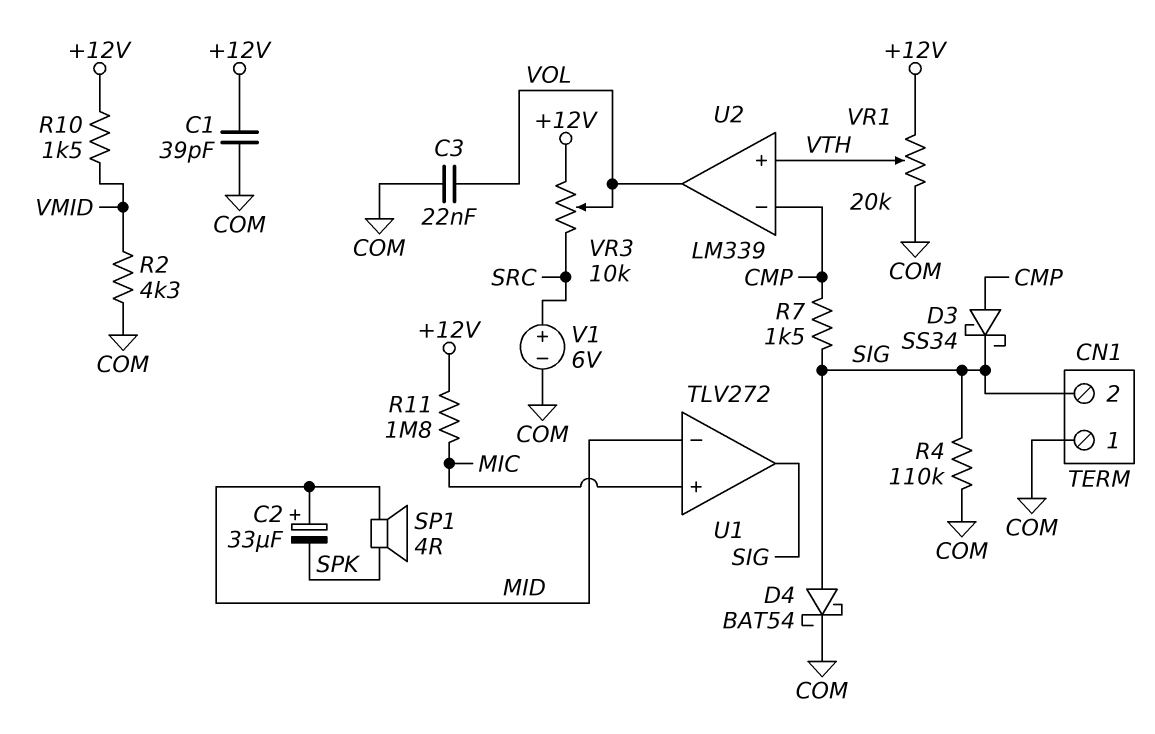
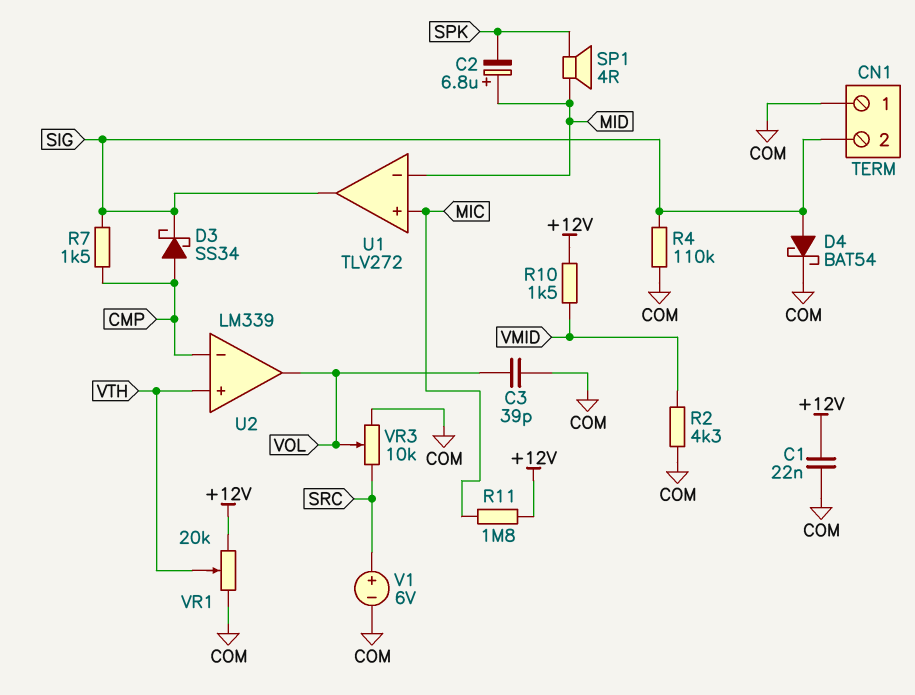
C1: 39pF (+12V, COM) -> 22nF (+12V, COM)
C2: 33uF (plus MID, minus SPK) -> 6.8uF (plus MID, minus SPK)
C3: 22nF (COM, VOL) -> 39pF (COM, VOL)
VR3: 10k (+12V, SRC, wiper VOL) -> 10k (COM, SRC, wiper VOL)

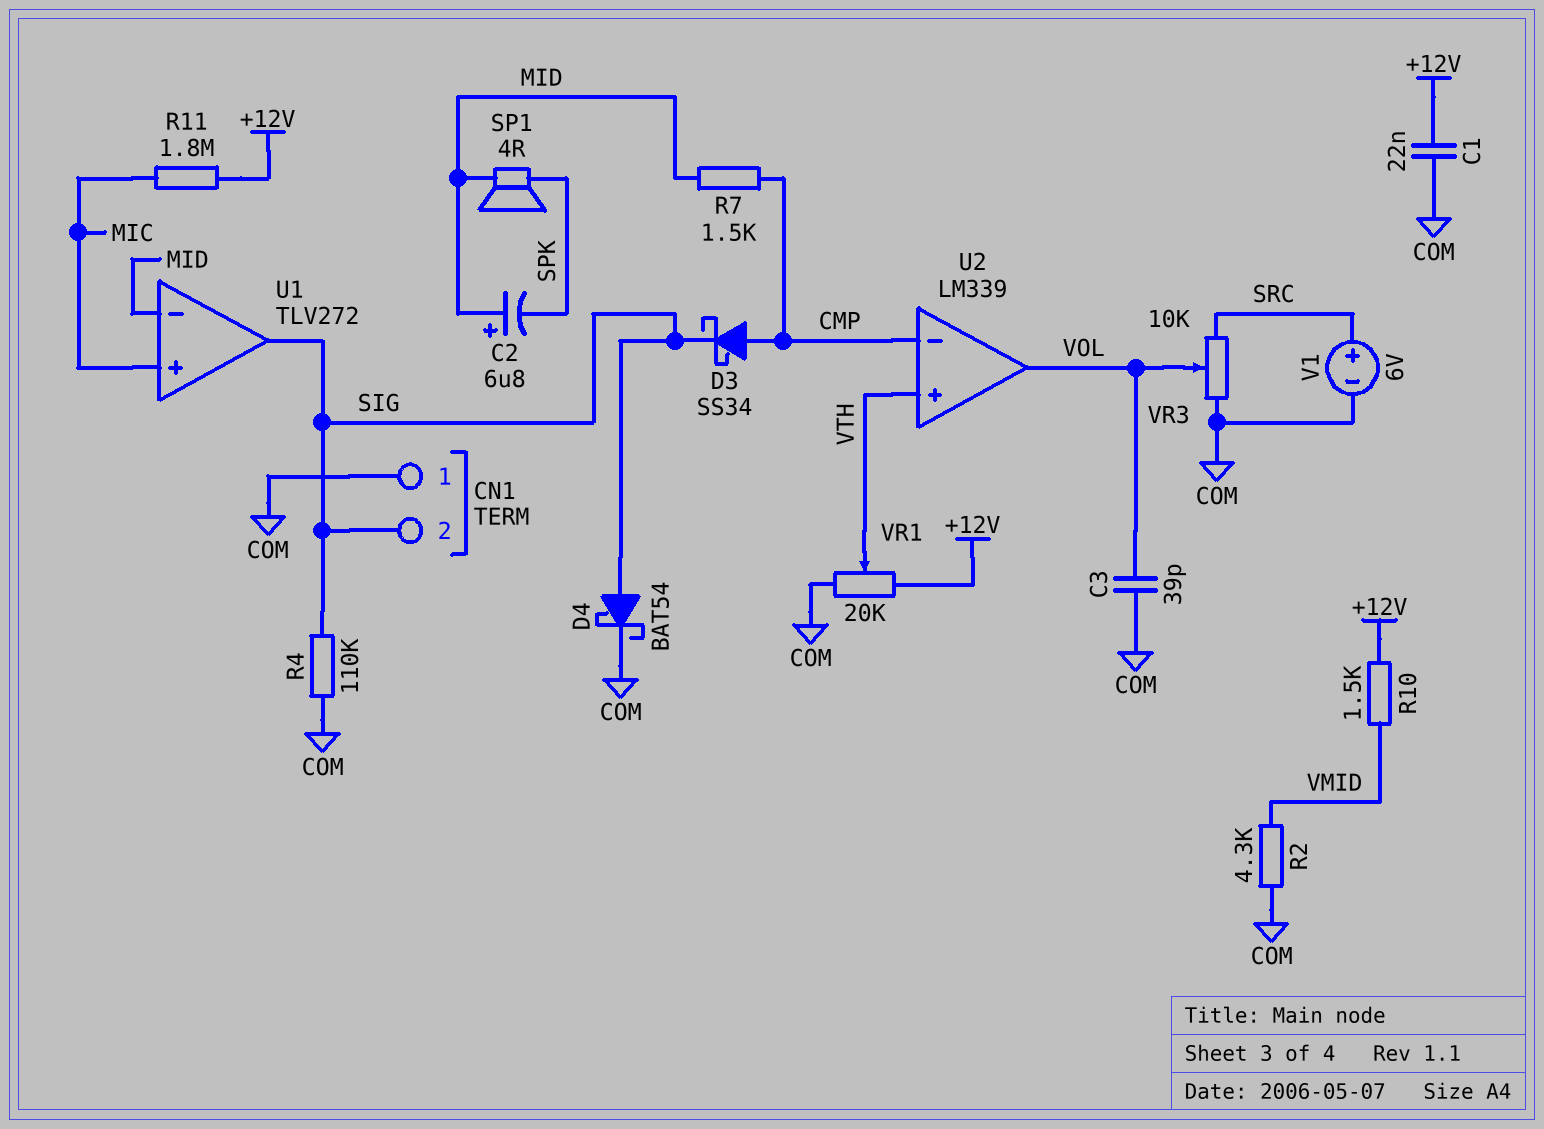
R7: 1.5k (CMP, SIG) -> 1.5k (CMP, MID)

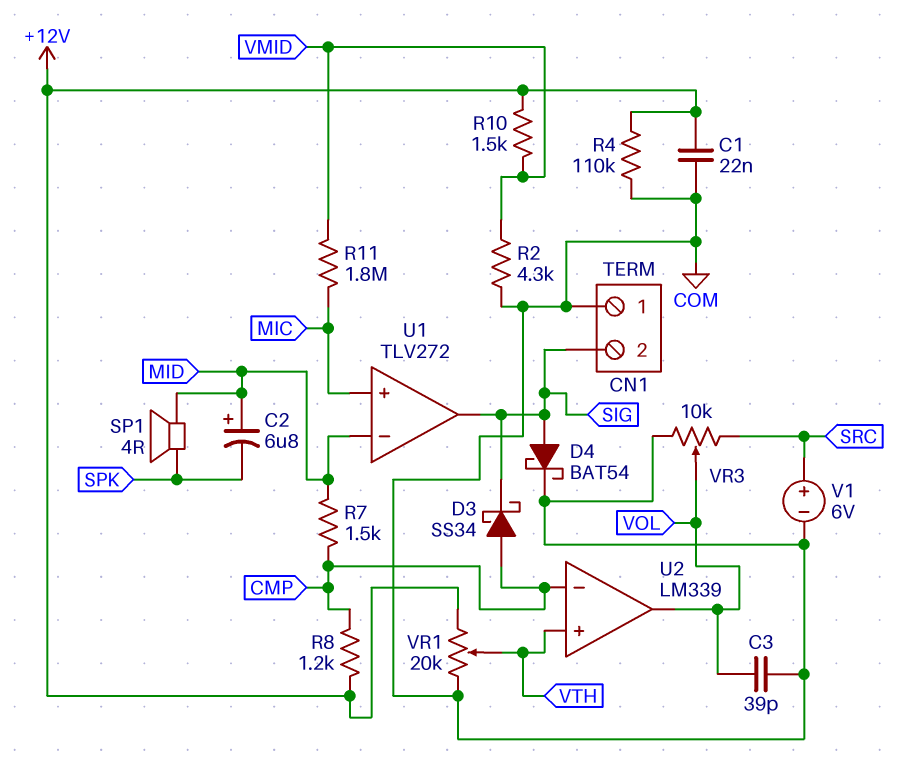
R4: 110k (COM, SIG) -> 110k (+12V, COM)
R8: none -> 1.2k (+12V, CMP)
R11: 1.8M (+12V, MIC) -> 1.8M (MIC, VMID)

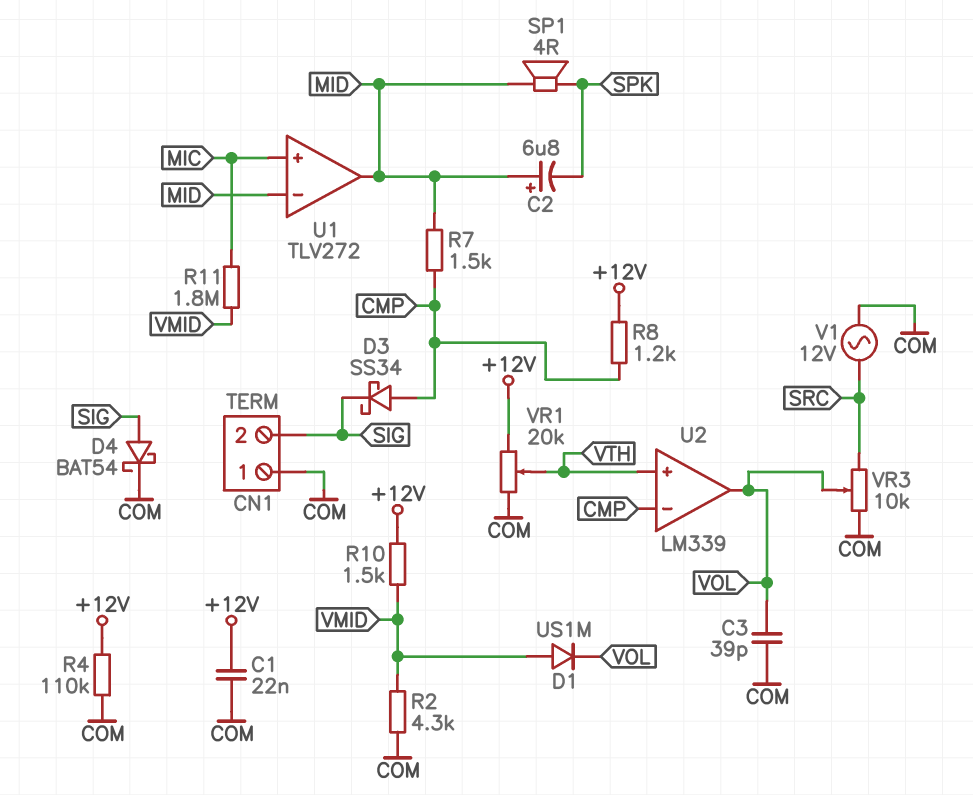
D1: none -> diode US1M (A VMID, K VOL)
U1 pin out: SIG -> MID
V1: 6V (plus SRC, minus COM) -> AC 12V (COM, SRC)

